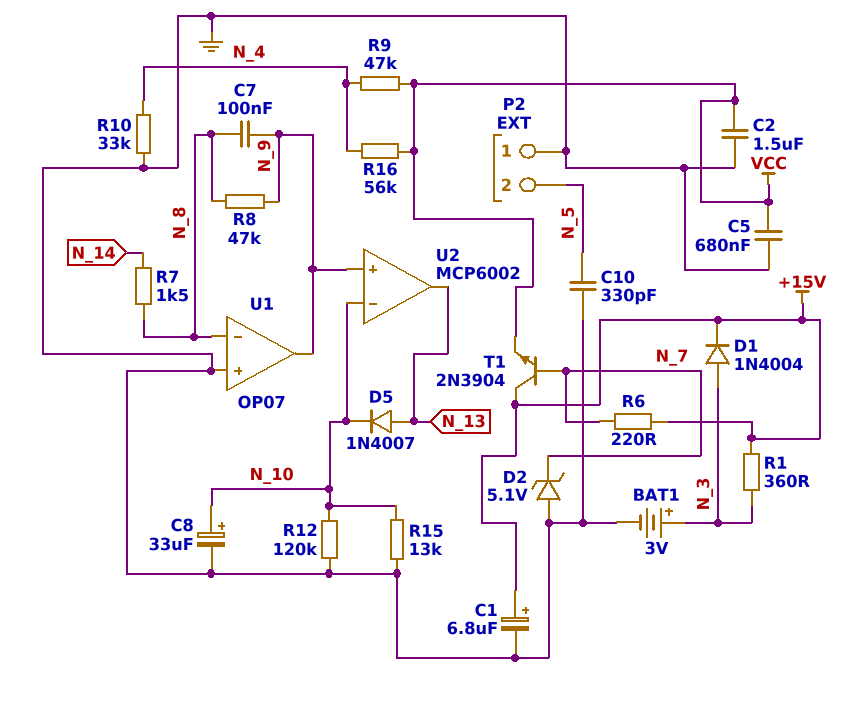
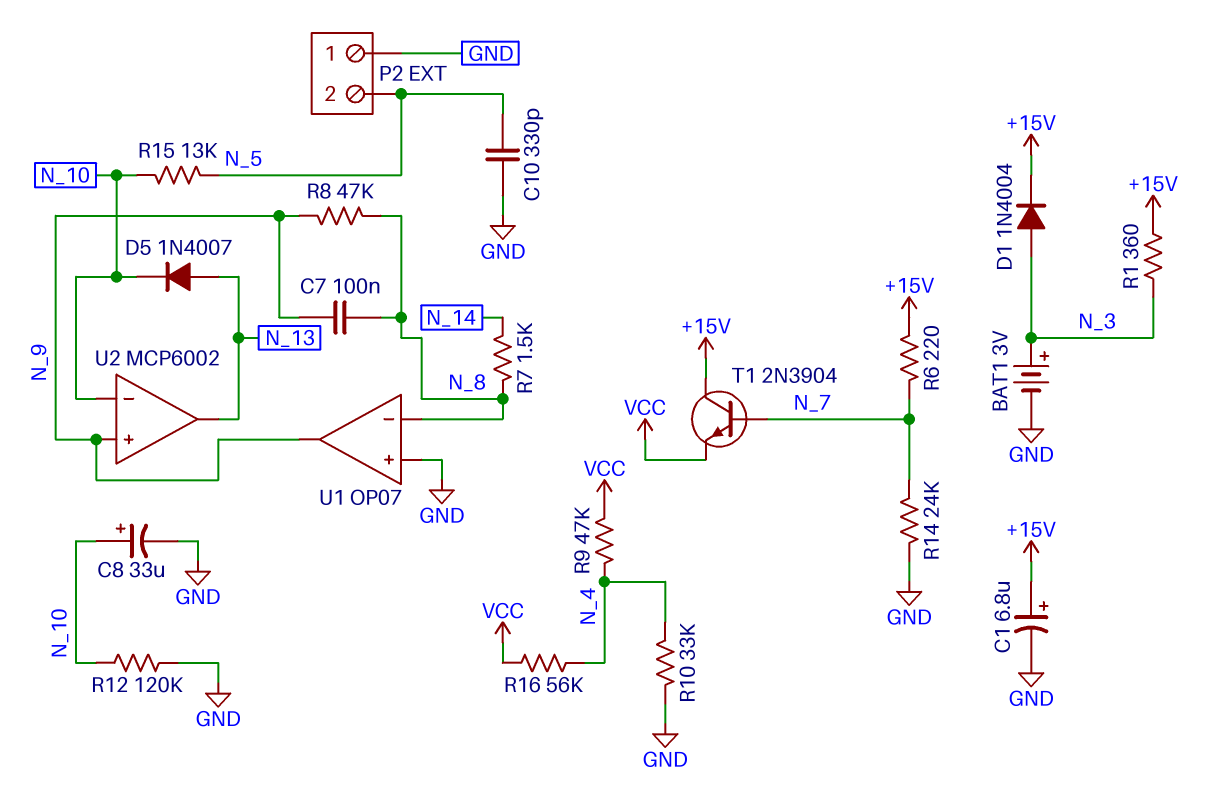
C2: 1.5uF (GND, VCC) -> none
C5: 680nF (GND, VCC) -> none
D2: zener 5.1V (A GND, K N_7) -> none
R14: none -> 24k (GND, N_7)
R15: 13k (GND, N_10) -> 13k (N_5, N_10)

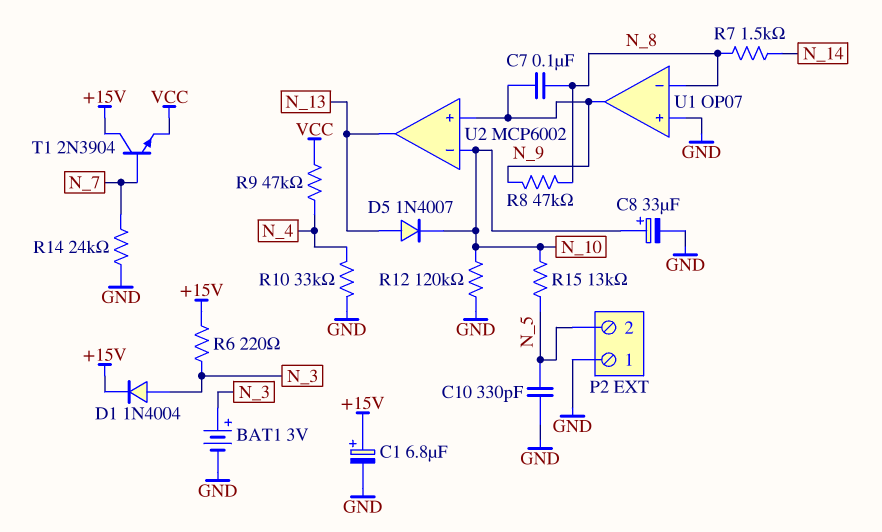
R1: 360 (+15V, N_3) -> none
R6: 220 (+15V, N_7) -> 220 (+15V, N_3)
R16: 56k (N_4, VCC) -> none

